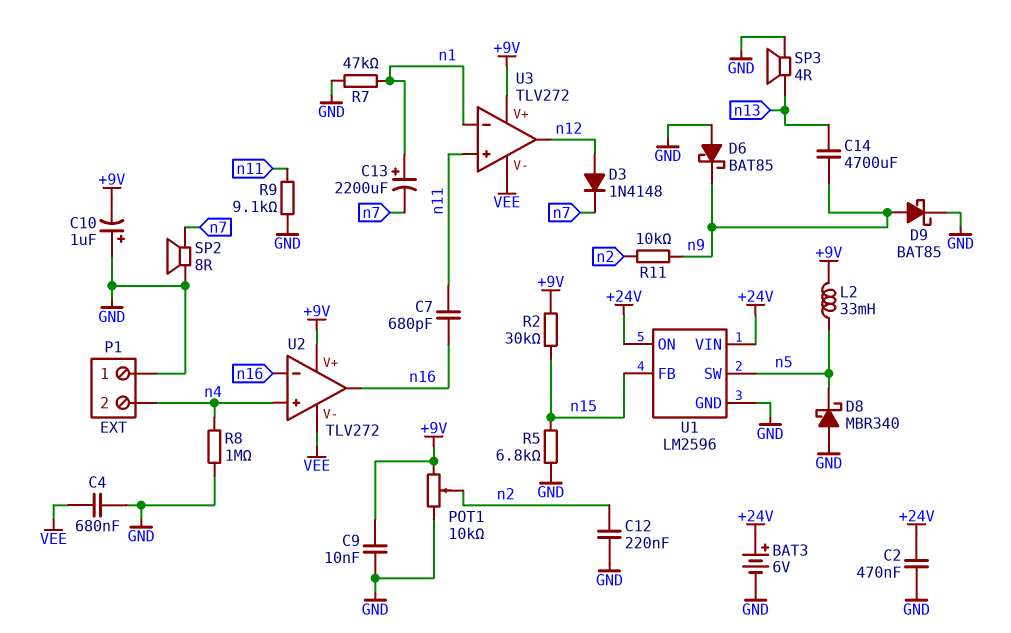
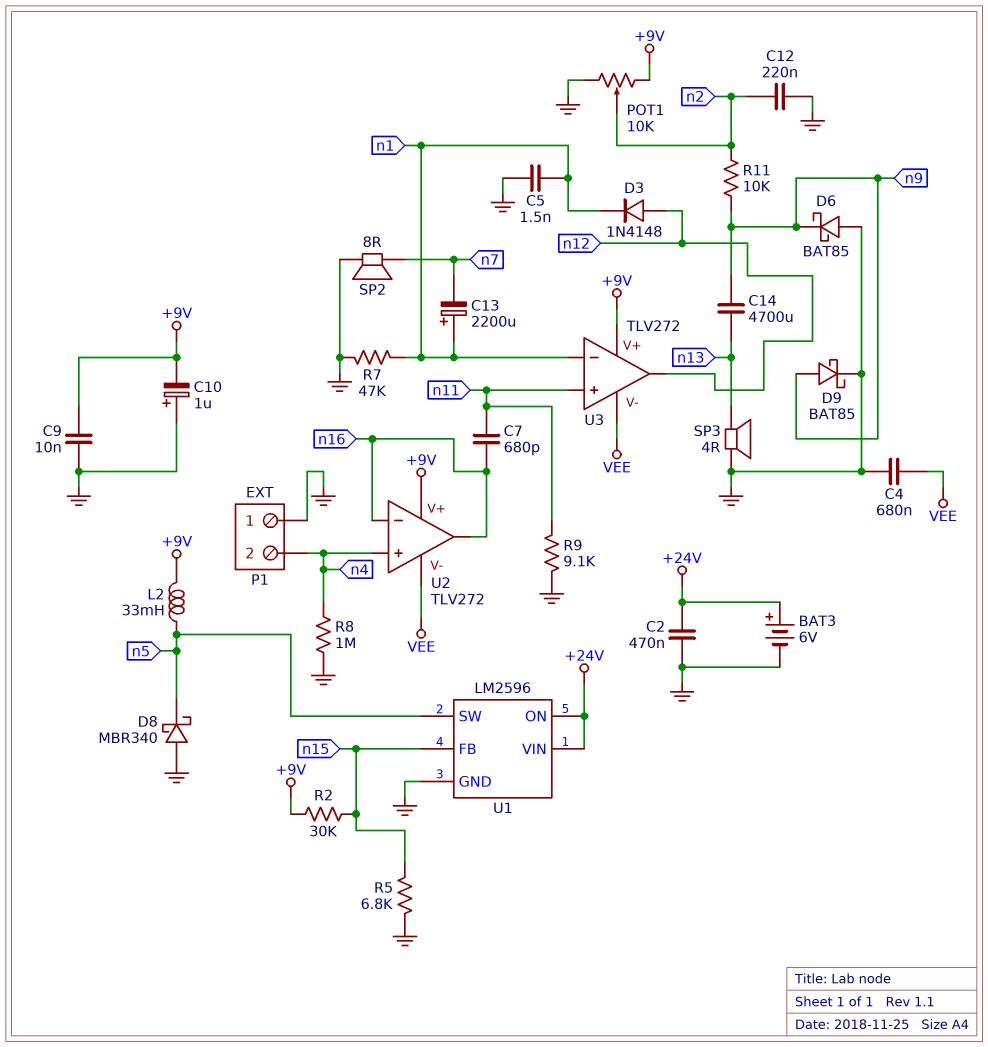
C5: none -> 1.5nF (GND, n1)
D3: diode 1N4148 (A n12, K n7) -> diode 1N4148 (A n12, K n1)

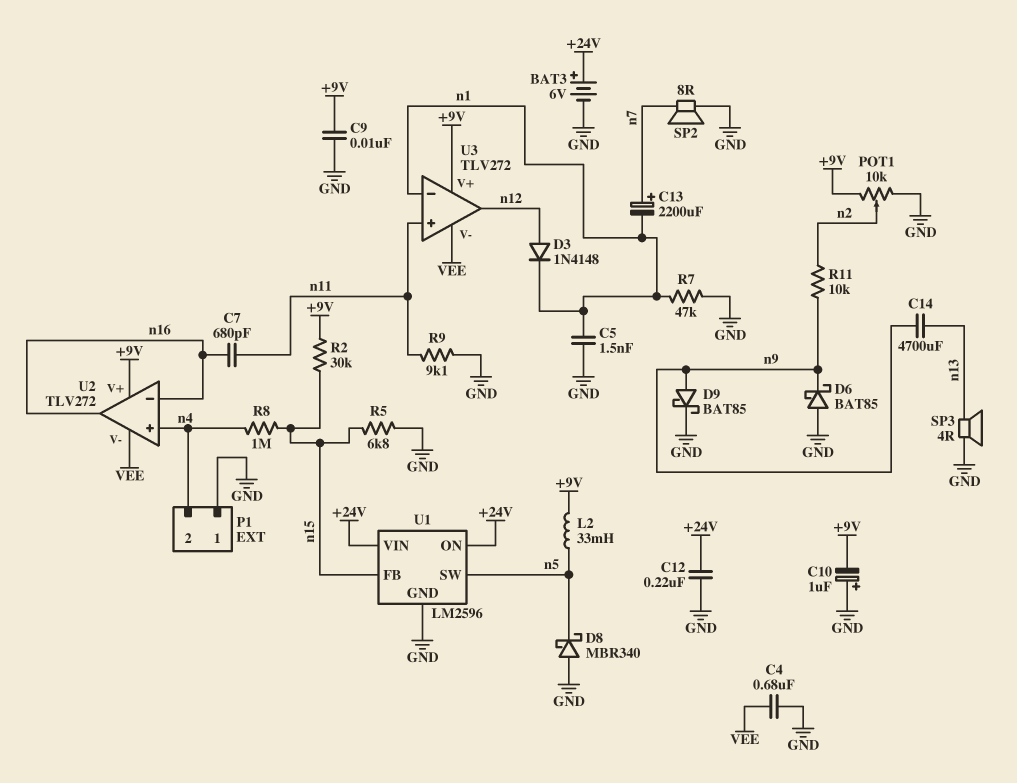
C2: 470nF (+24V, GND) -> none
C12: 220nF (GND, n2) -> 220nF (+24V, GND)
C13: 2200uF (plus n1, minus n7) -> 2200uF (plus n7, minus n1)
R8: 1M (GND, n4) -> 1M (n4, n15)

